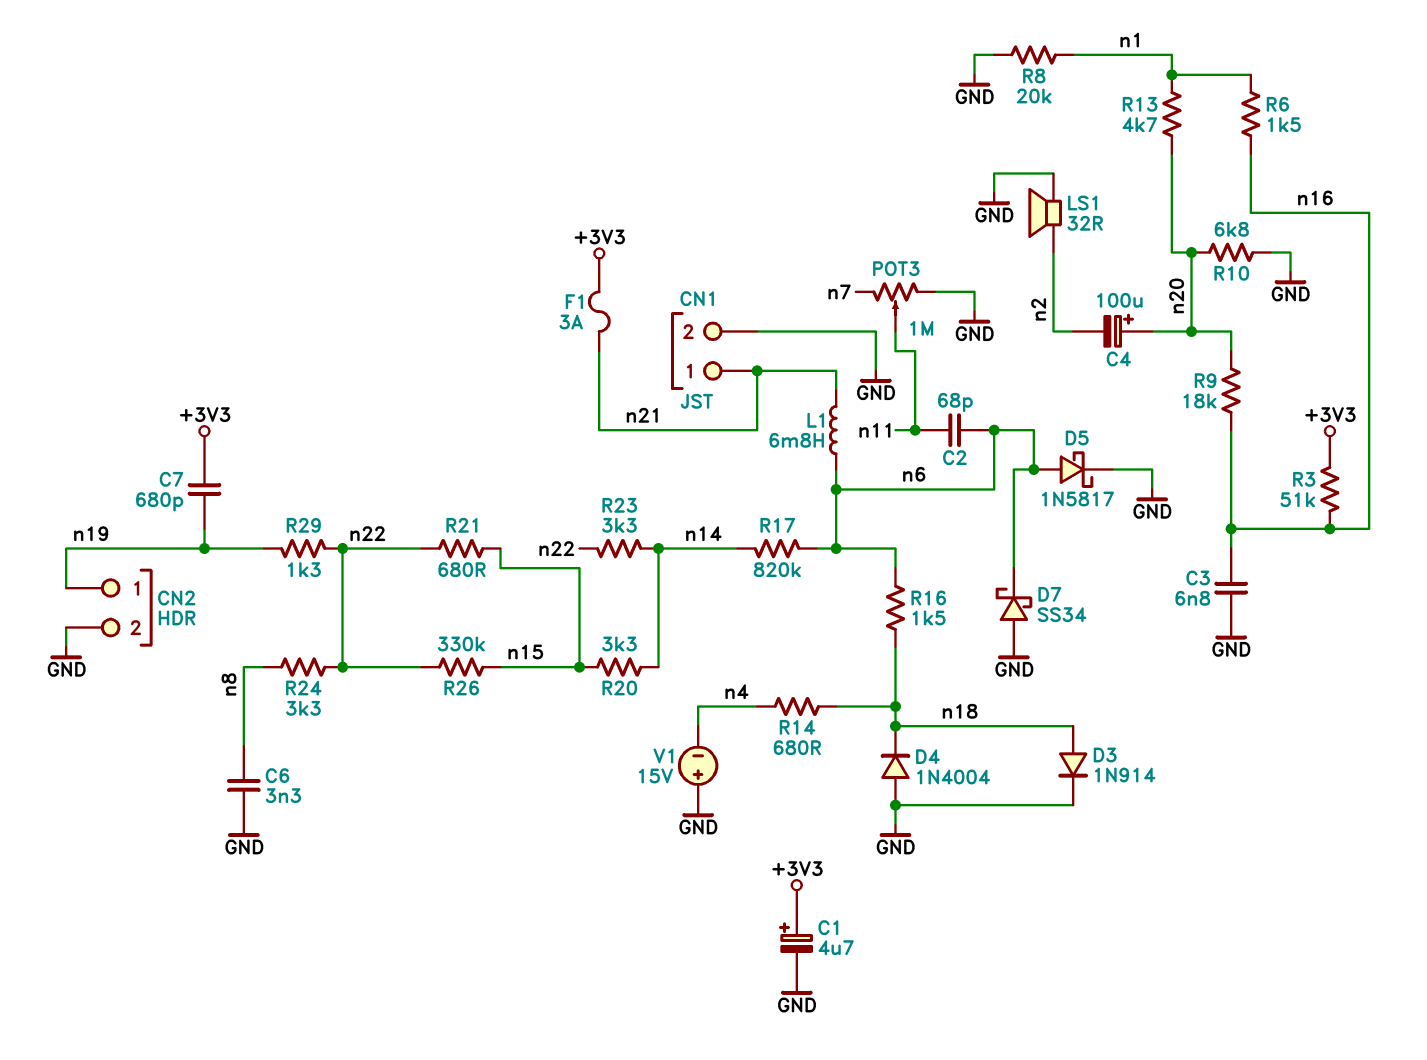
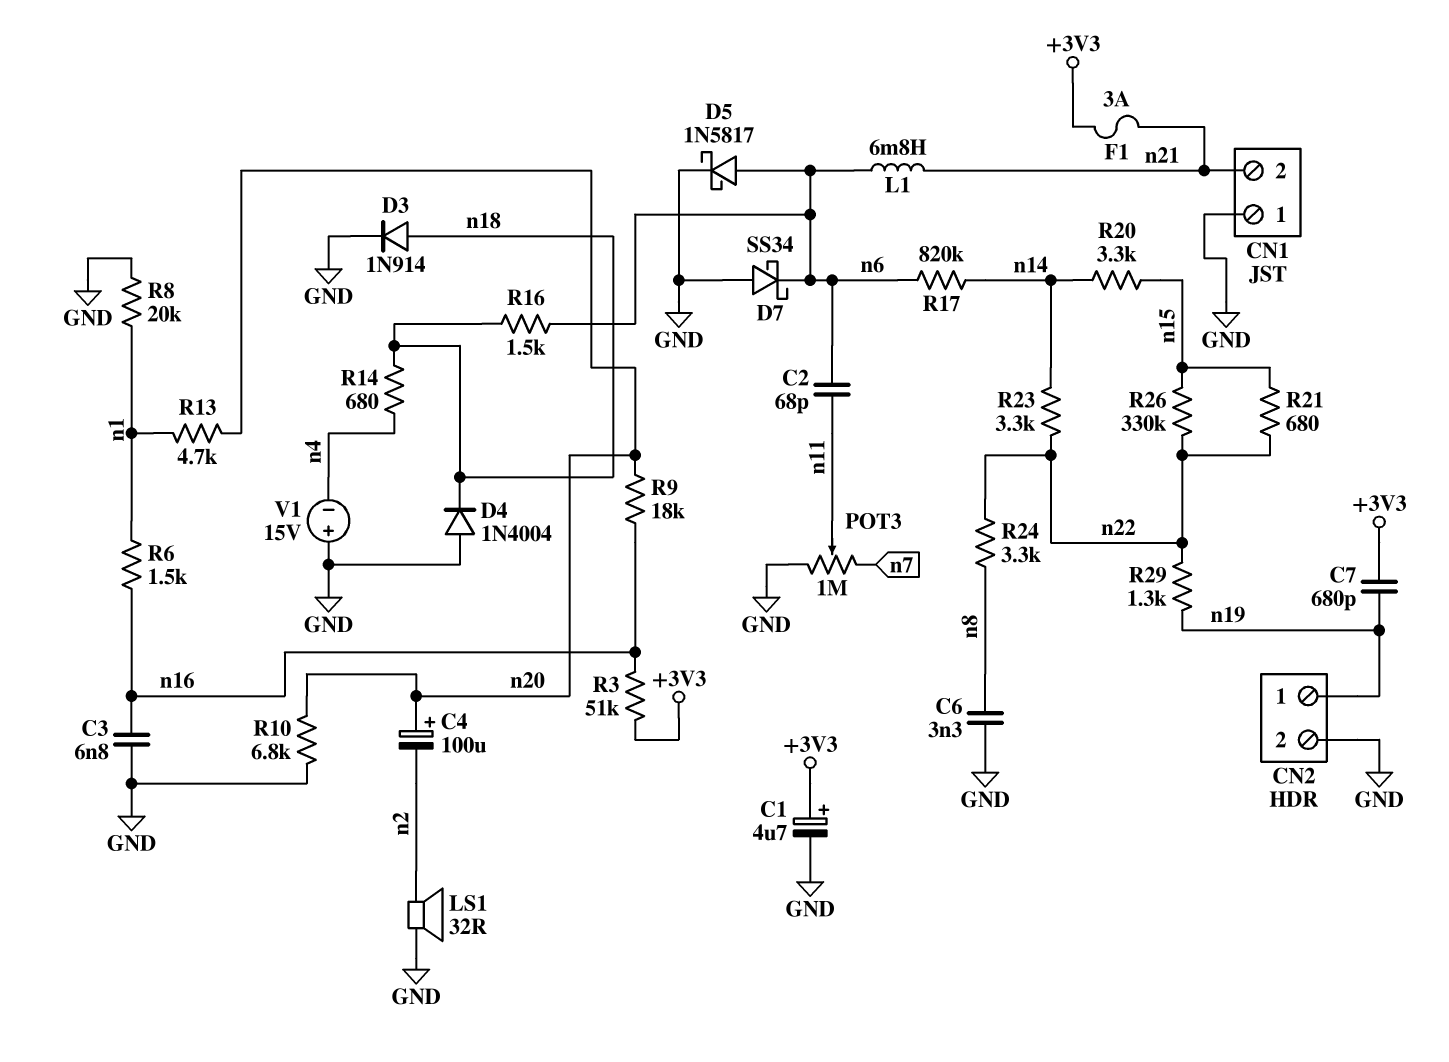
CN1 pin 1: n21 -> GND
CN1 pin 2: GND -> n21

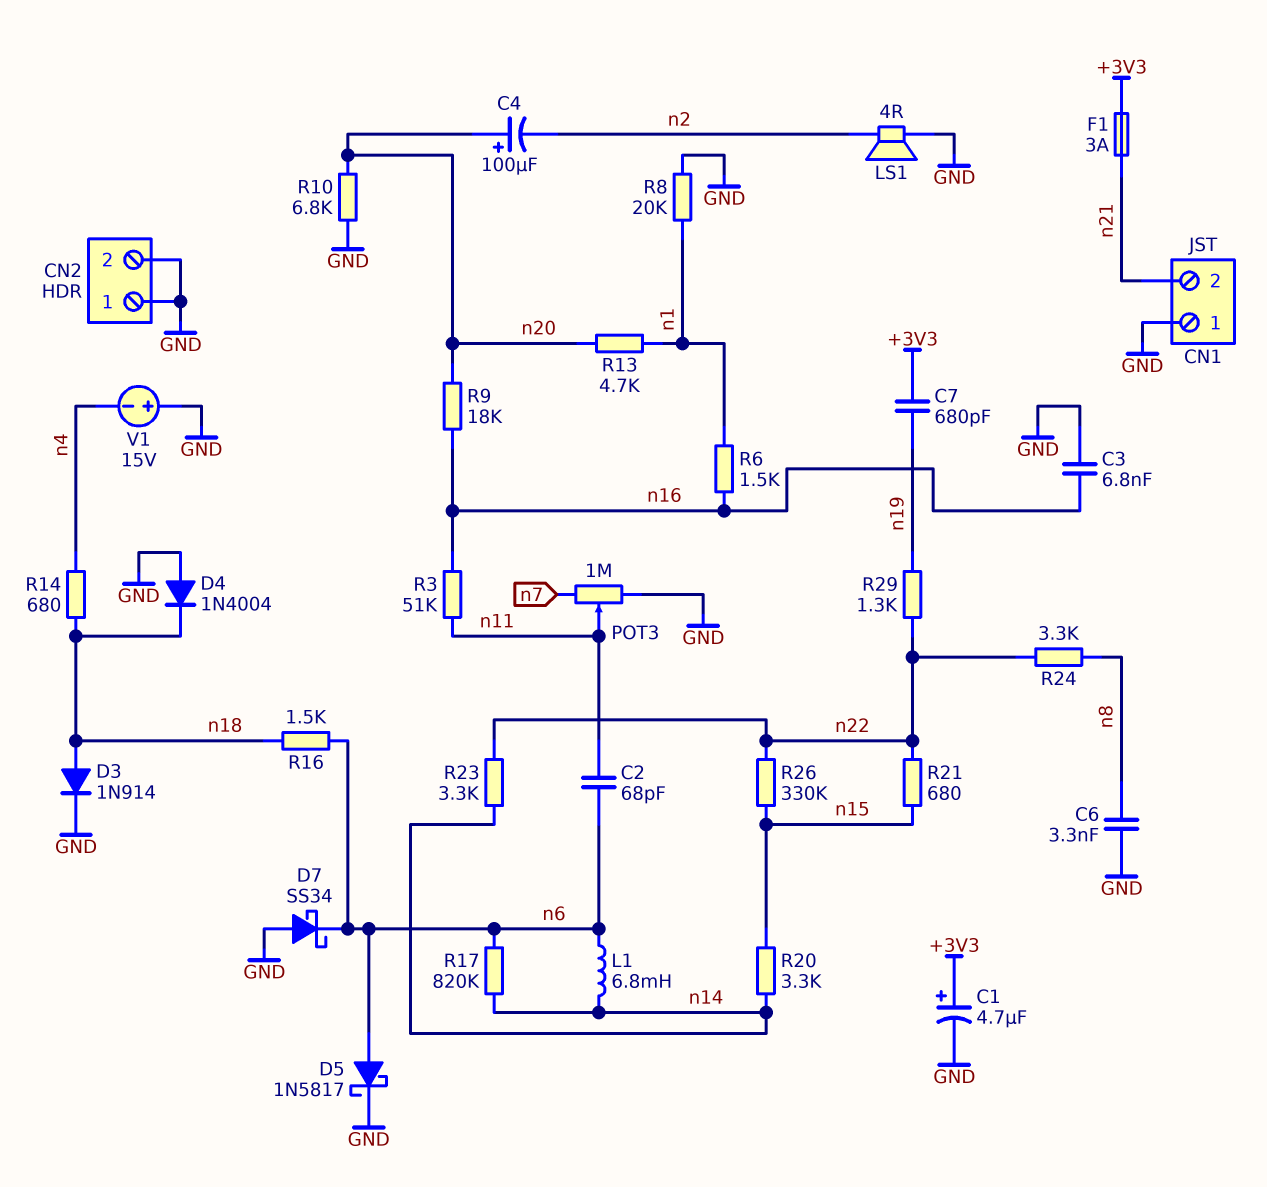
CN2 pin 1: n19 -> GND
L1: 6.8mH (n6, n21) -> 6.8mH (n6, n14)
LS1: speaker 32R (GND, n2) -> speaker 4R (GND, n2)
R3: 51k (+3V3, n16) -> 51k (n11, n16)

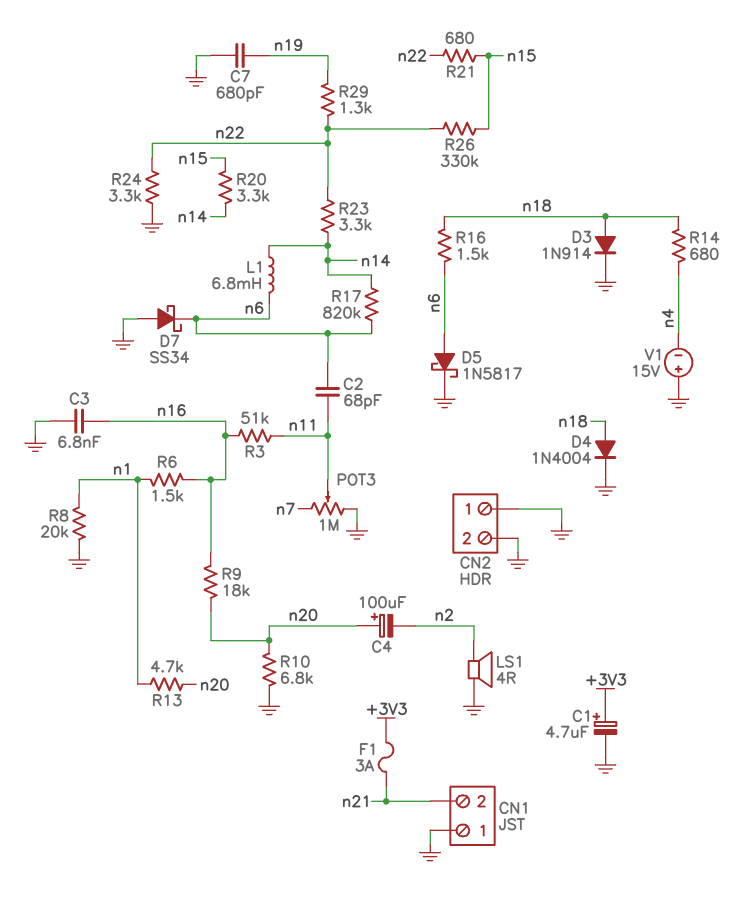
C6: 3.3nF (GND, n8) -> none
C7: 680pF (+3V3, n19) -> 680pF (GND, n19)
D4: diode 1N4004 (A GND, K n18) -> diode 1N4004 (A n18, K GND)
R24: 3.3k (n8, n22) -> 3.3k (GND, n22)

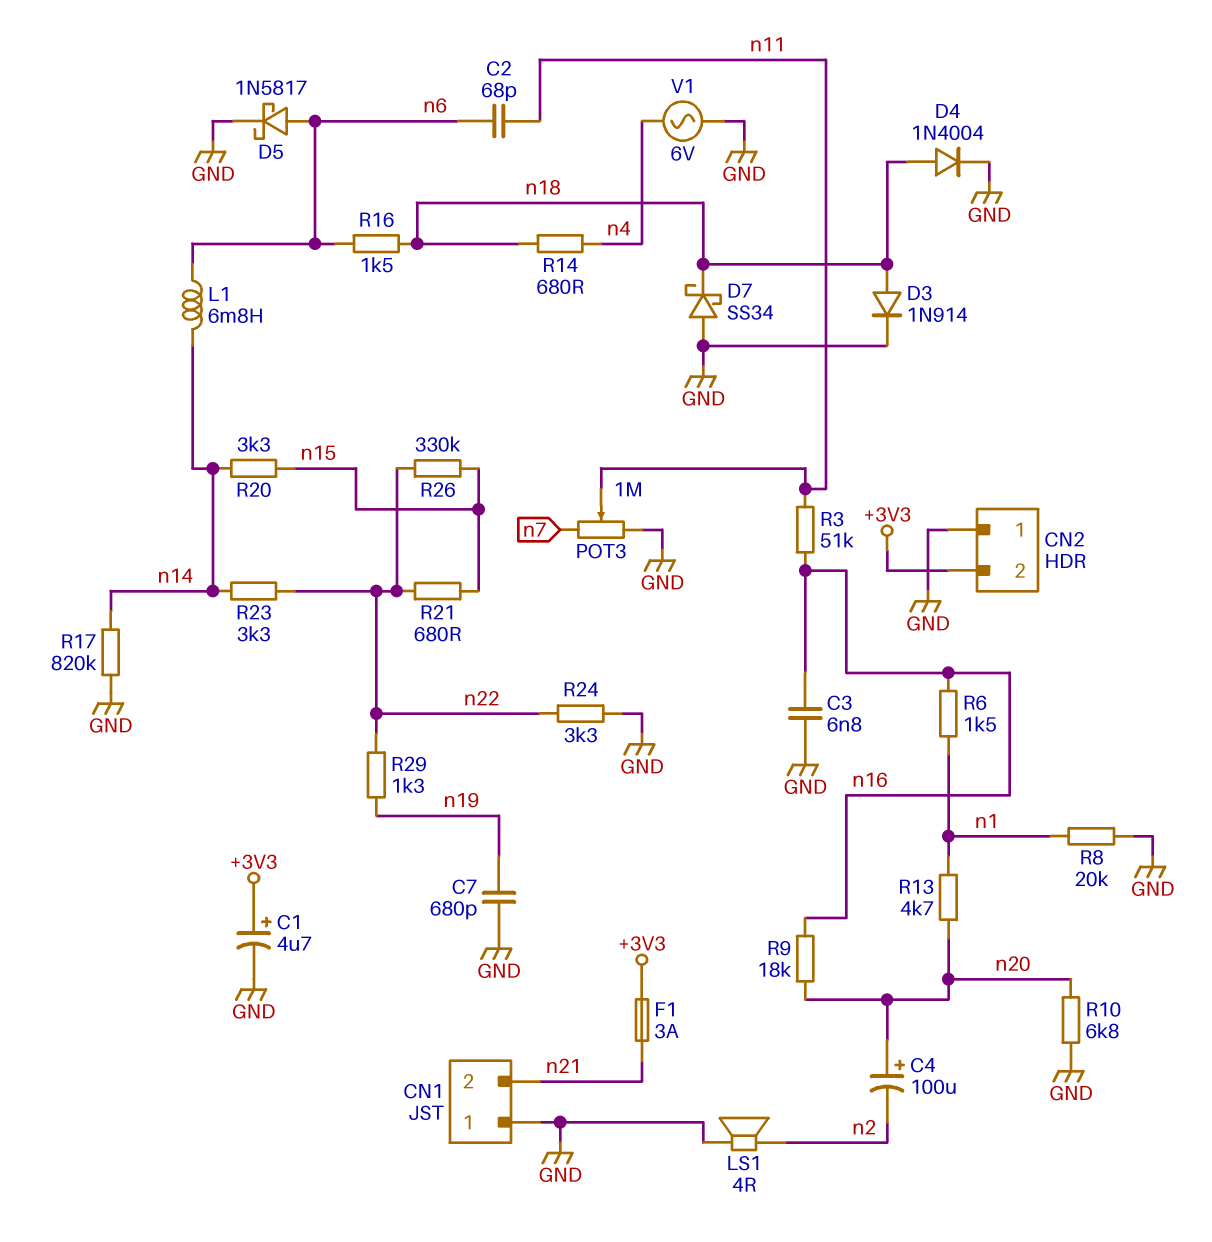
CN2 pin 2: GND -> +3V3
D7: schottky SS34 (A GND, K n6) -> schottky SS34 (A GND, K n18)
R17: 820k (n6, n14) -> 820k (GND, n14)
V1: 15V (plus GND, minus n4) -> AC 6V (GND, n4)

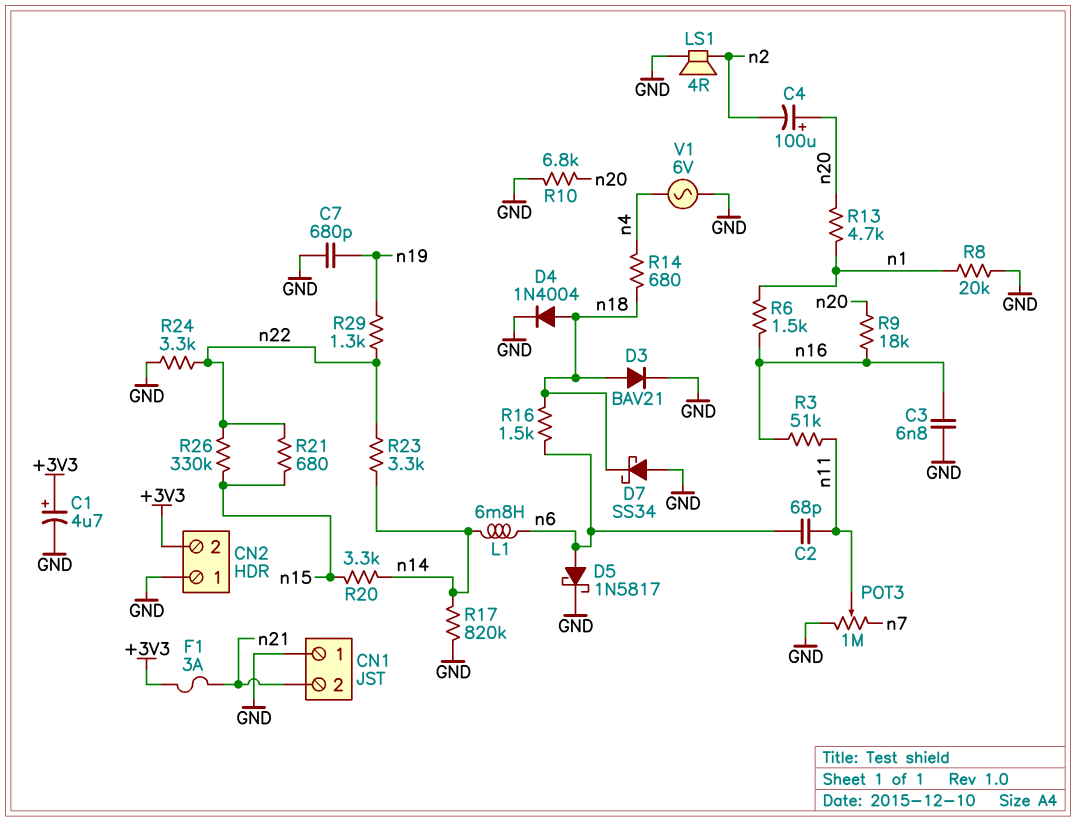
D3: diode 1N914 (A n18, K GND) -> diode BAV21 (A n18, K GND)

